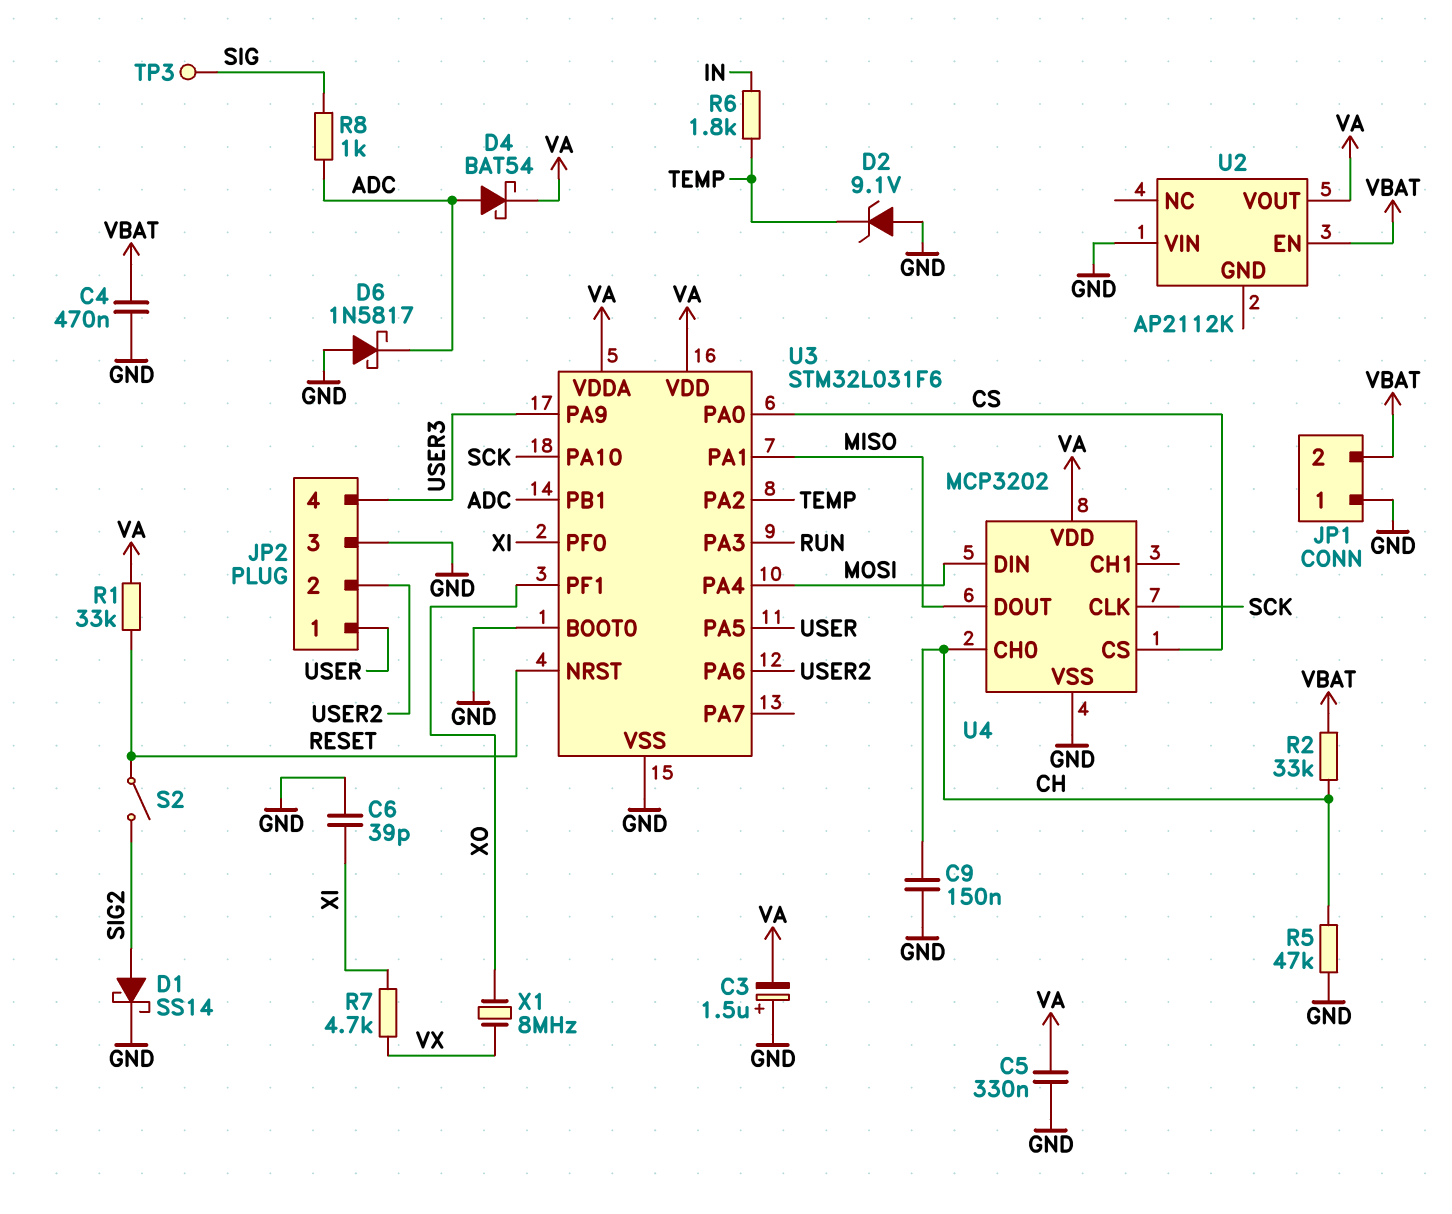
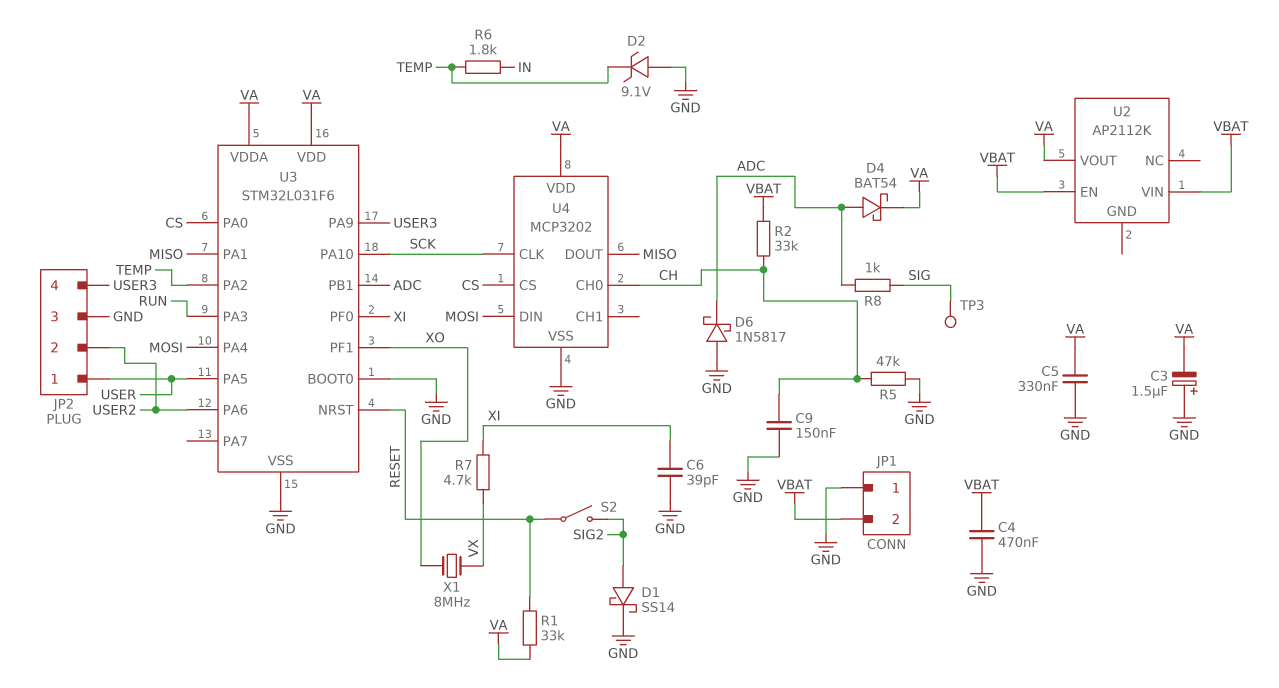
U2 pin VIN: GND -> VBAT

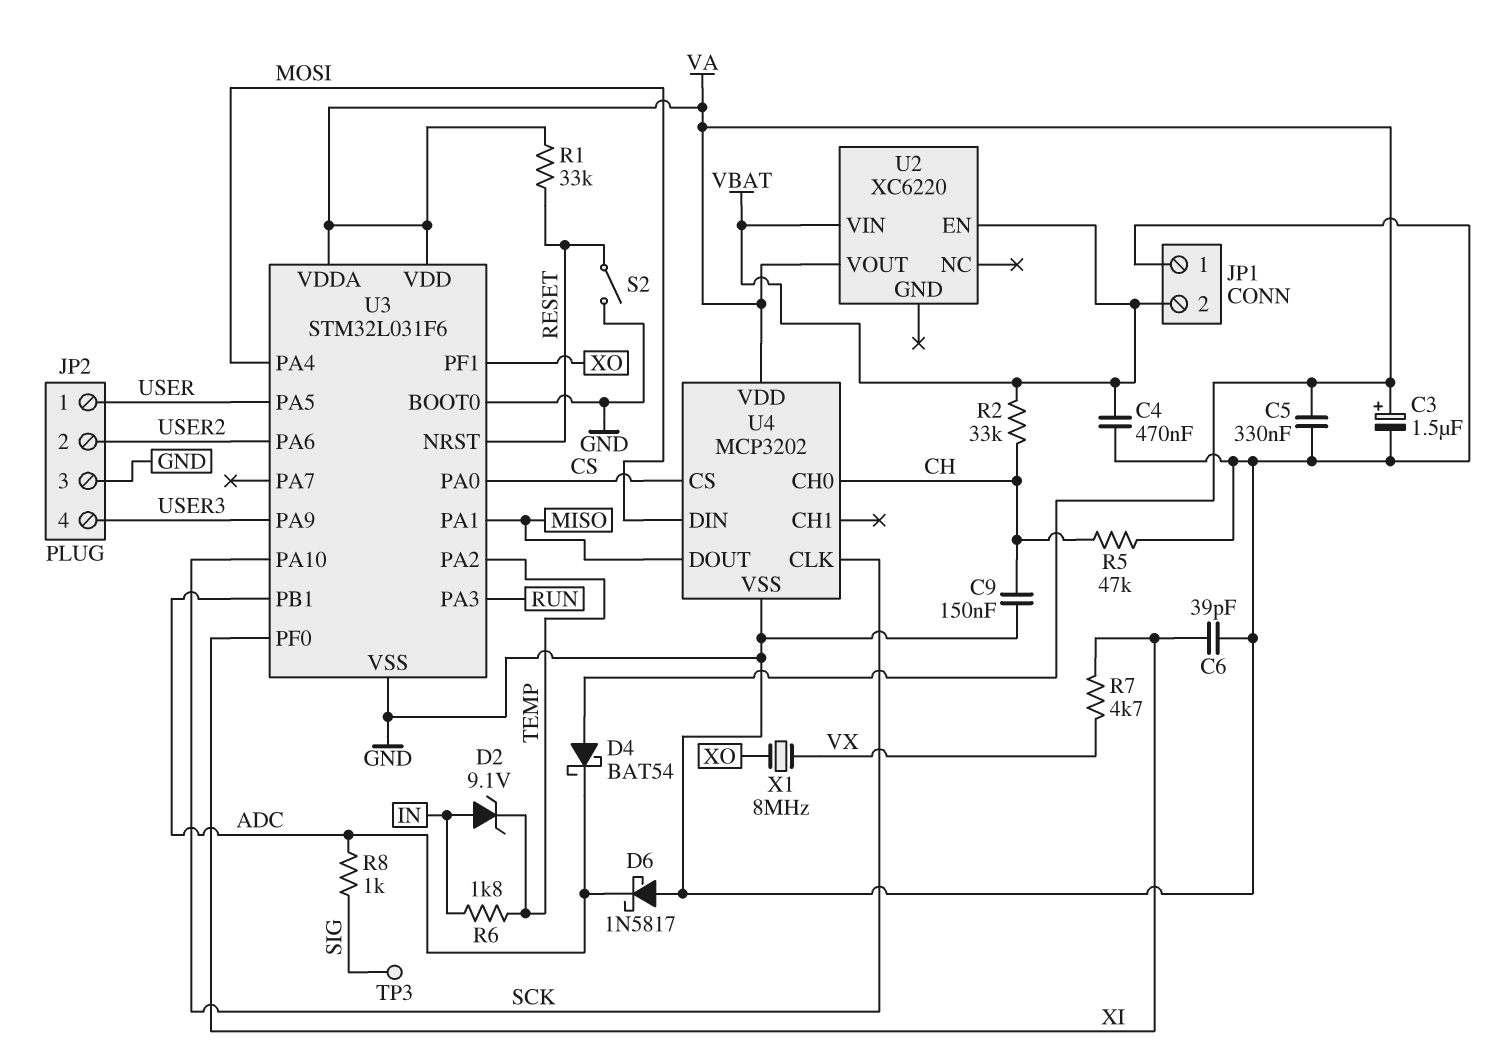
C3: 1.5uF (plus GND, minus VA) -> 1.5uF (plus VA, minus GND)
D1: schottky SS14 (A SIG2, K GND) -> none
D2: zener 9.1V (A GND, K TEMP) -> zener 9.1V (A IN, K TEMP)
D4: schottky BAT54 (A ADC, K VA) -> schottky BAT54 (A VA, K ADC)
S2: switch (RESET, SIG2) -> switch (GND, RESET)
U2: AP2112K -> XC6220

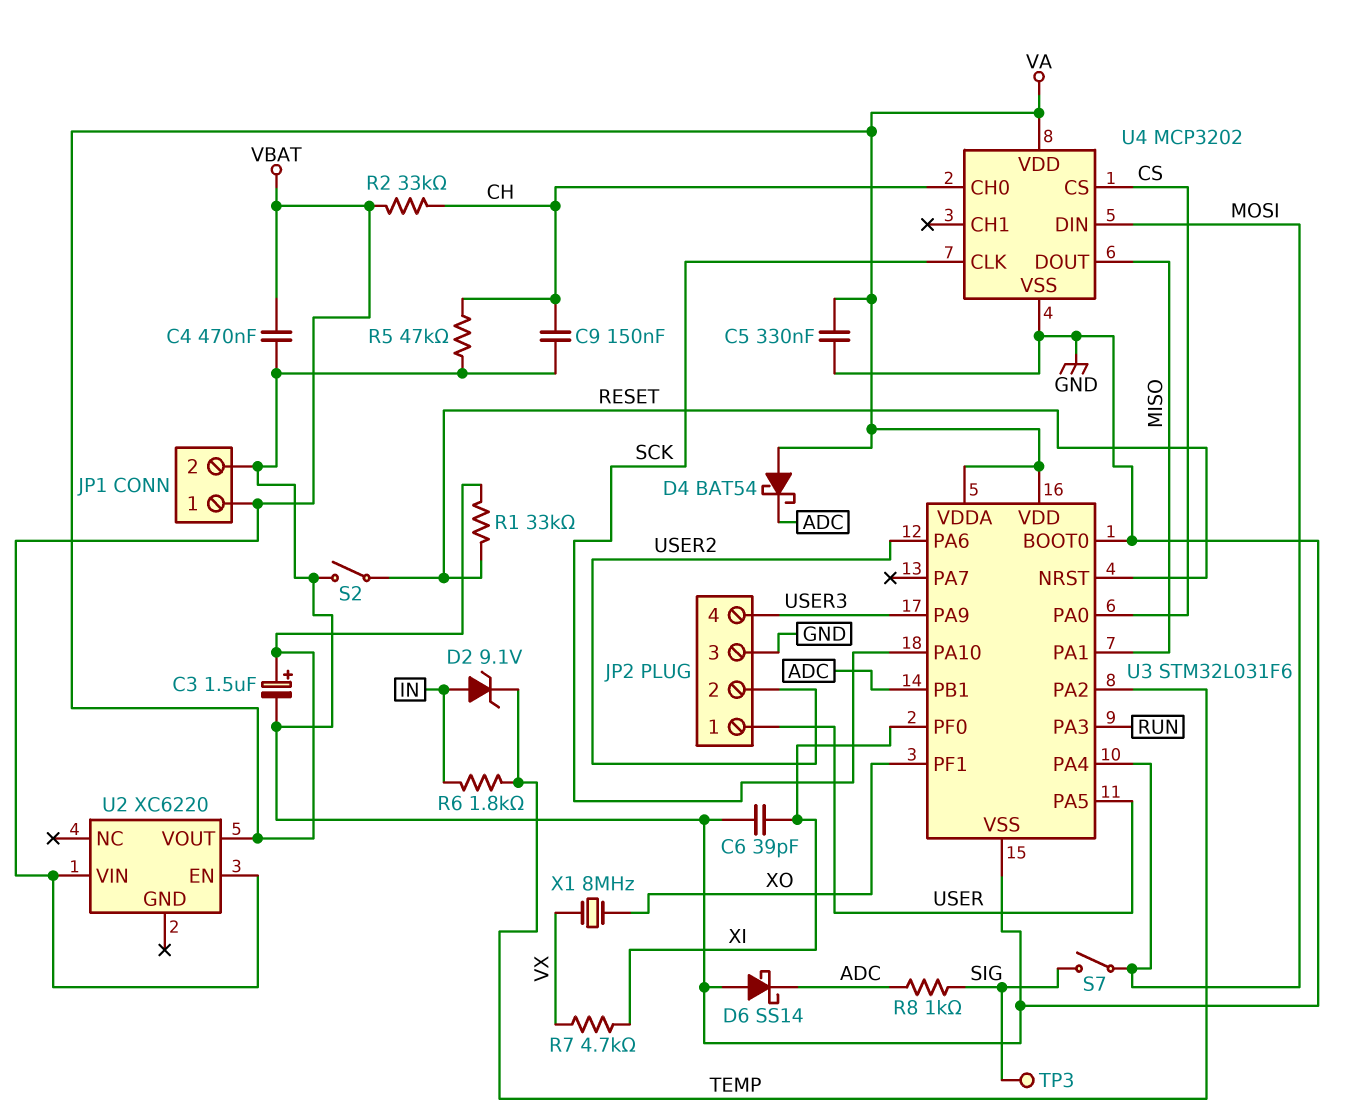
D6: schottky 1N5817 (A GND, K ADC) -> schottky SS14 (A GND, K ADC)
JP1 pin 1: GND -> VBAT
JP1 pin 2: VBAT -> GND
S7: none -> switch (MOSI, SIG)

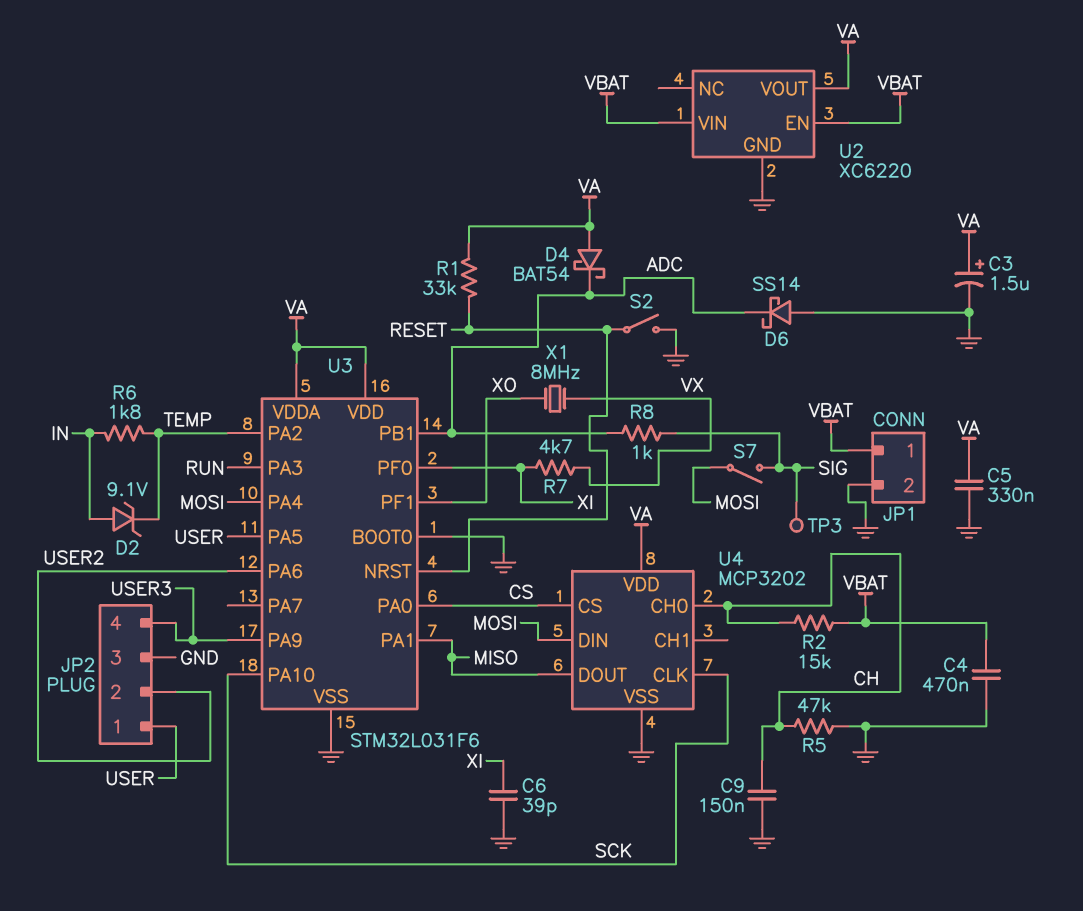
R2: 33k (CH, VBAT) -> 15k (CH, VBAT)
U2 pin GND: none -> GND

